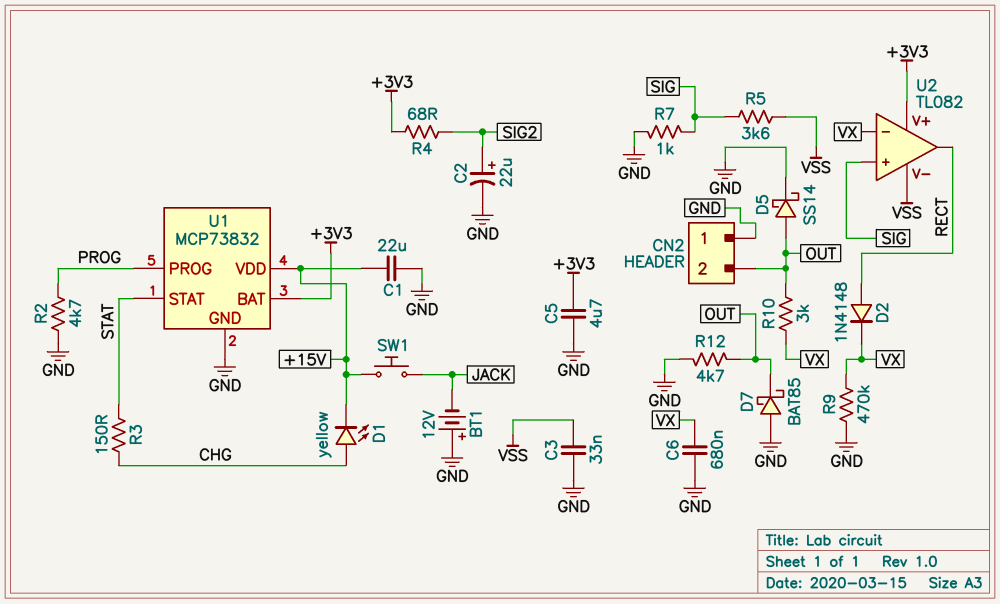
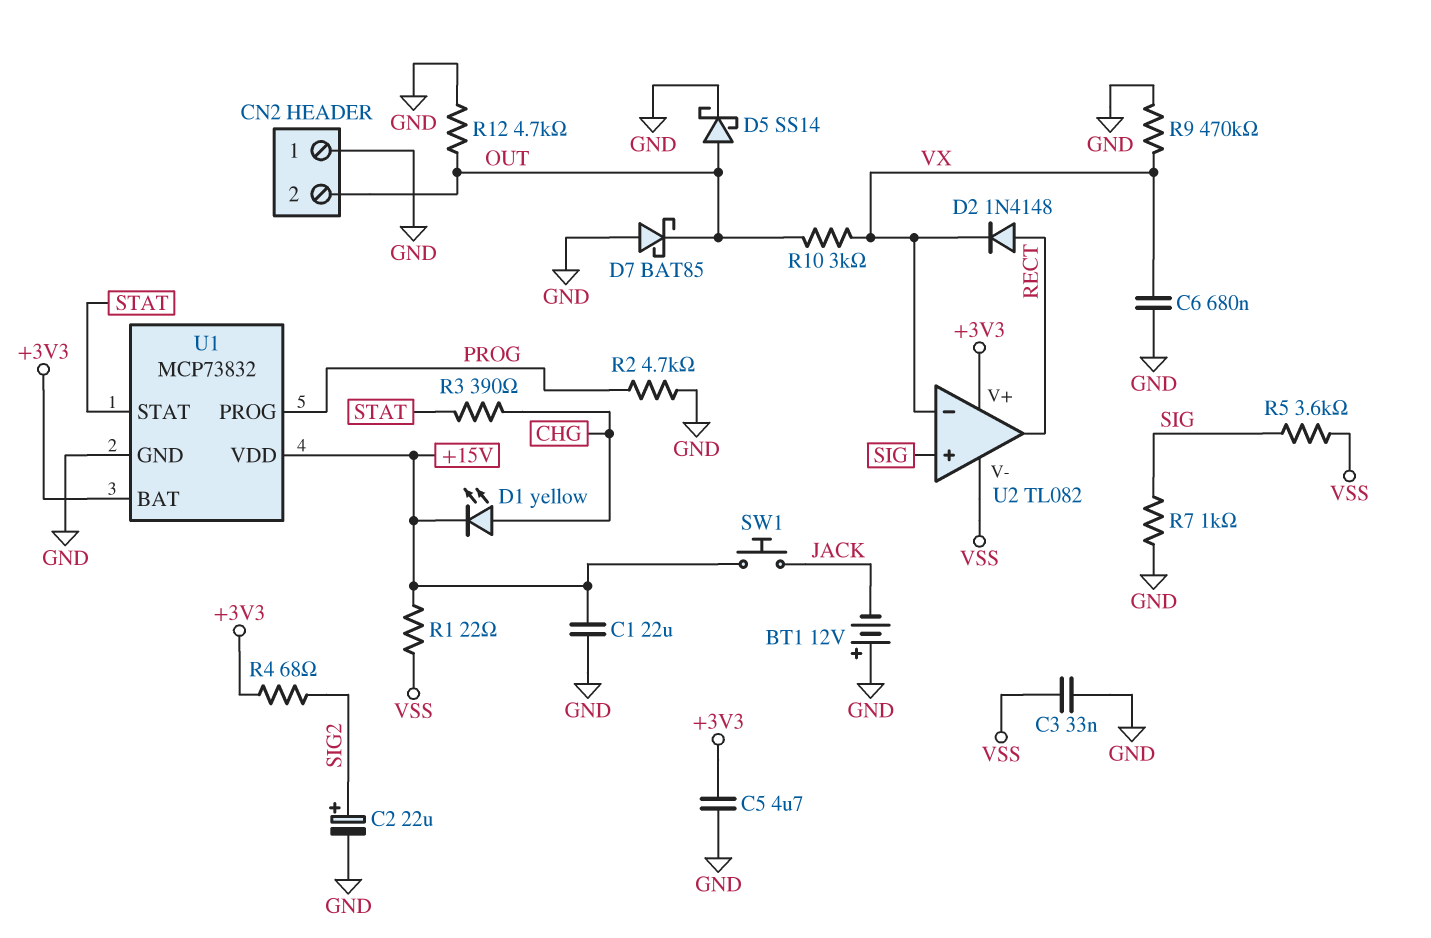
R1: none -> 22 (+15V, VSS)
R3: 150 (CHG, STAT) -> 390 (CHG, STAT)

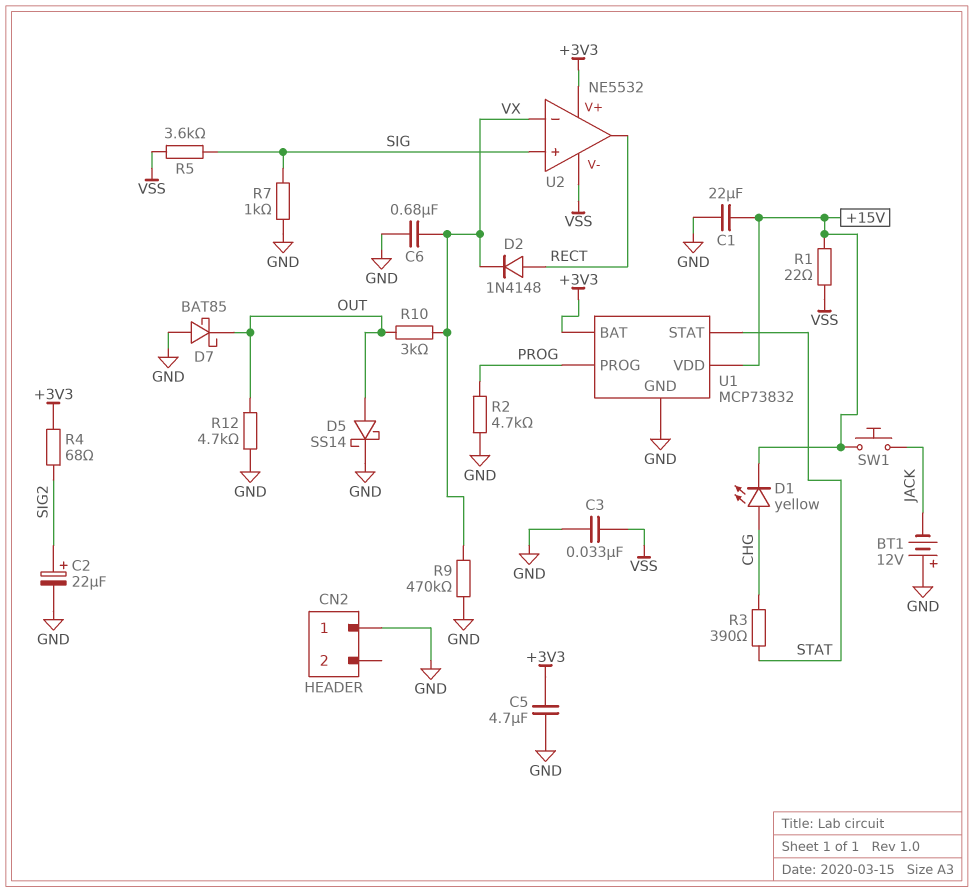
CN2 pin 2: OUT -> none
U2: TL082 -> NE5532

